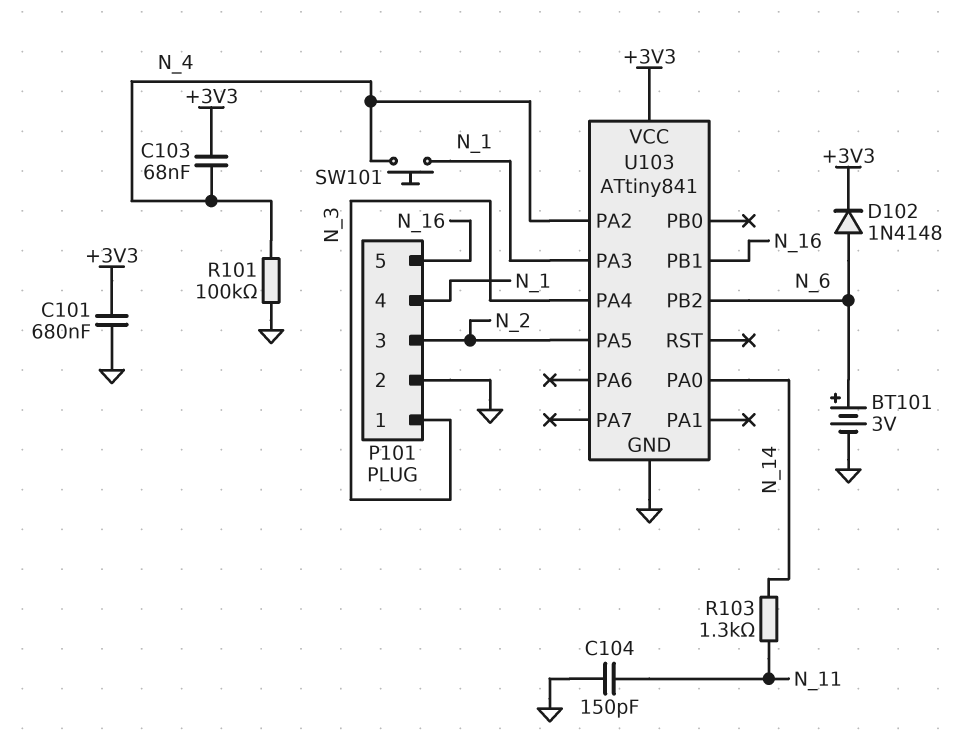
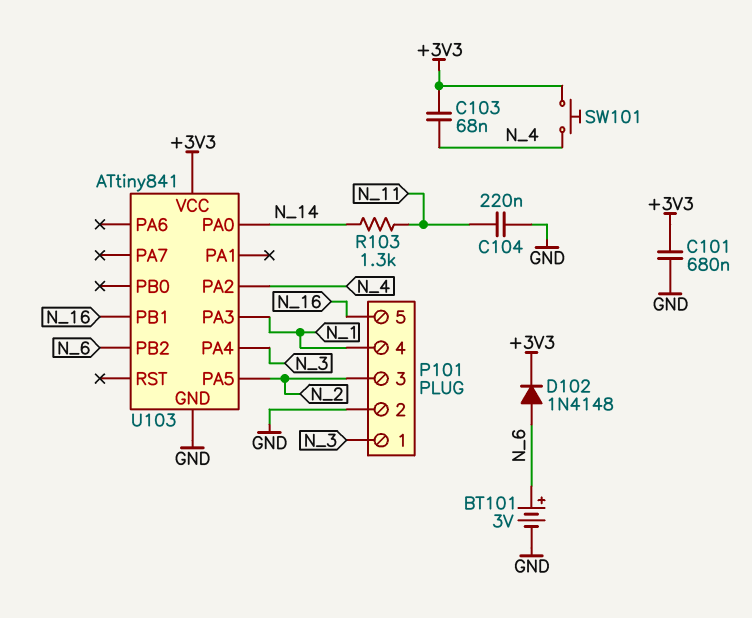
C104: 150pF (GND, N_11) -> 220nF (GND, N_11)
R101: 100k (GND, N_4) -> none
SW101: button (N_1, N_4) -> button (+3V3, N_4)

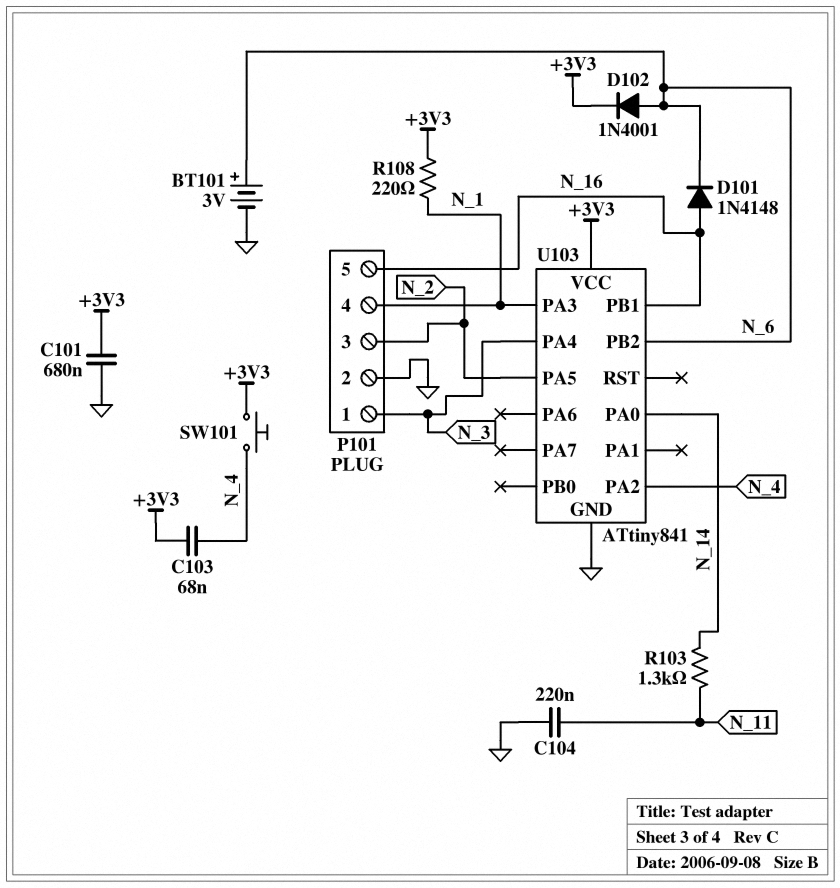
D101: none -> diode 1N4148 (A N_16, K N_6)
D102: diode 1N4148 (A N_6, K +3V3) -> diode 1N4001 (A N_6, K +3V3)
R108: none -> 220 (+3V3, N_1)

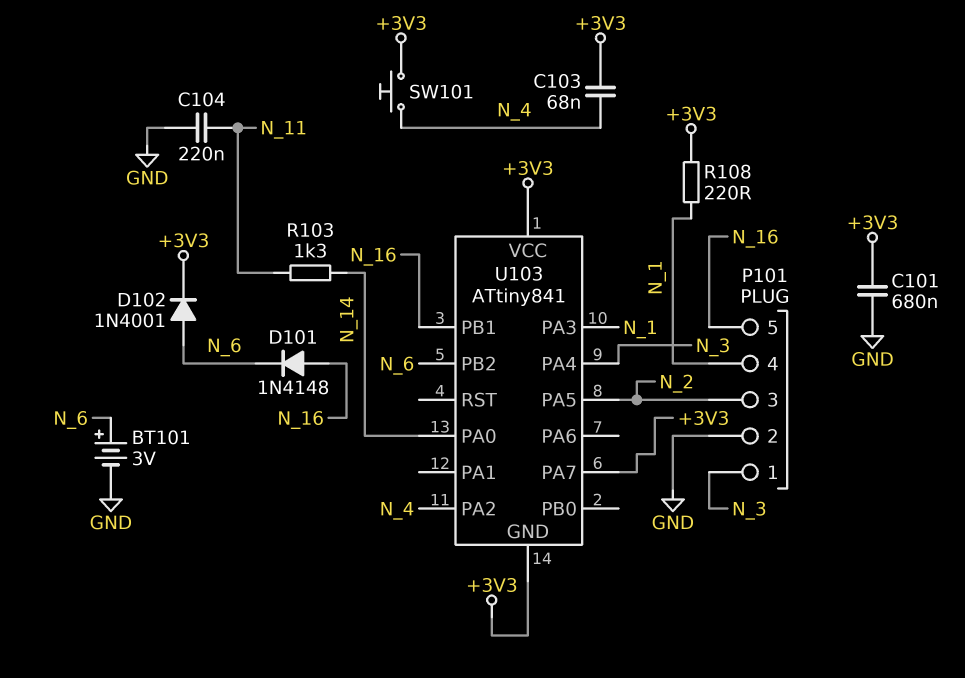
U103 pin GND: GND -> +3V3
U103 pin PA7: none -> +3V3

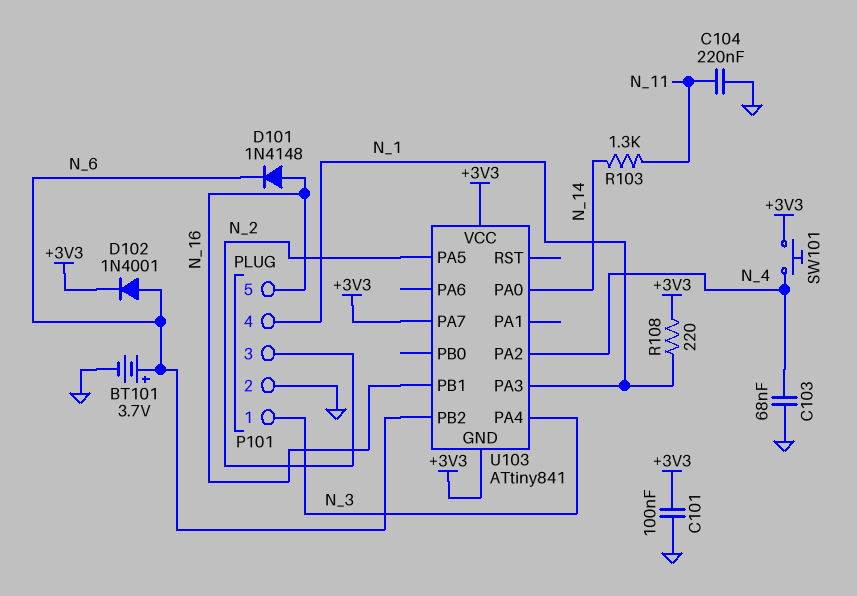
BT101: 3V (plus N_6, minus GND) -> 3.7V (plus N_6, minus GND)
C101: 680nF (+3V3, GND) -> 100nF (+3V3, GND)
C103: 68nF (+3V3, N_4) -> 68nF (GND, N_4)

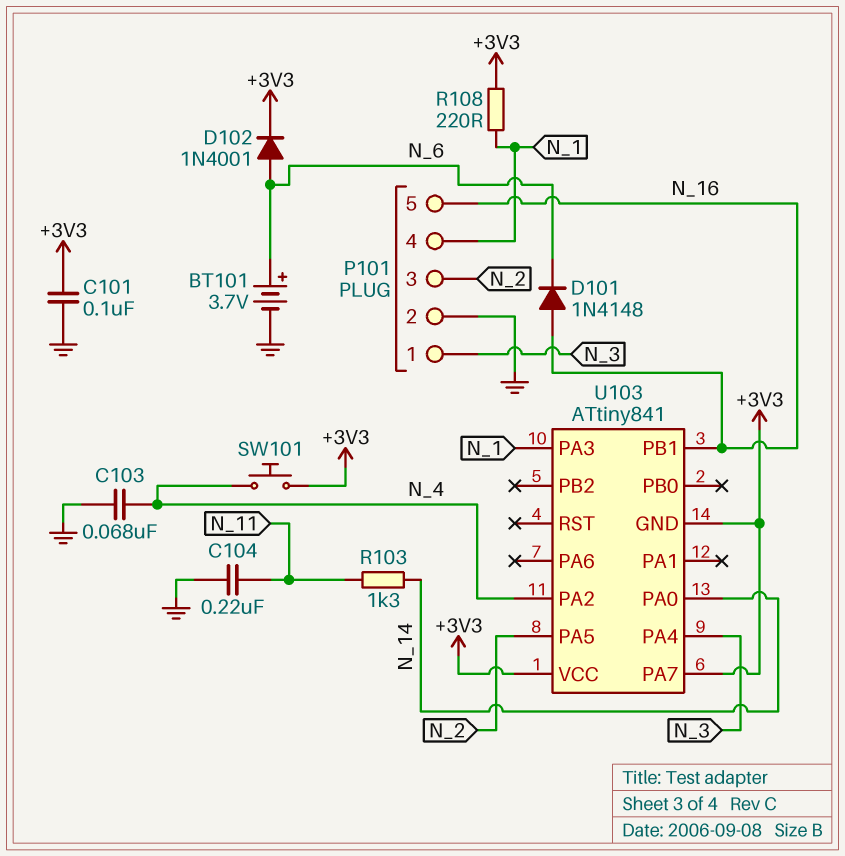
U103 pin PB2: N_6 -> none

